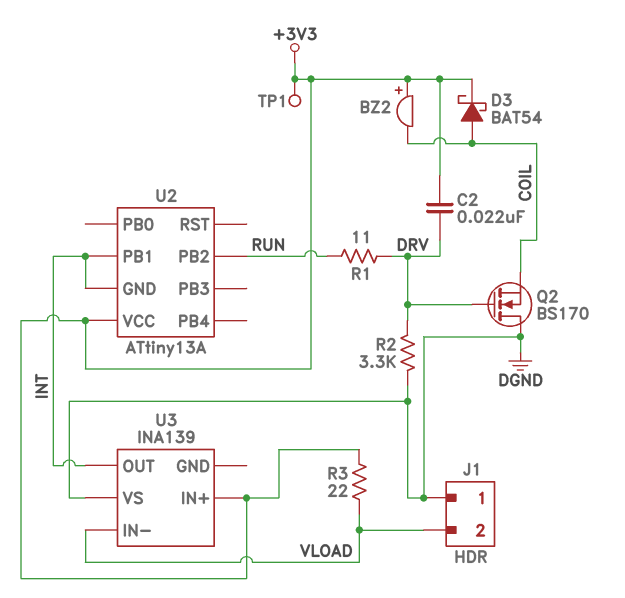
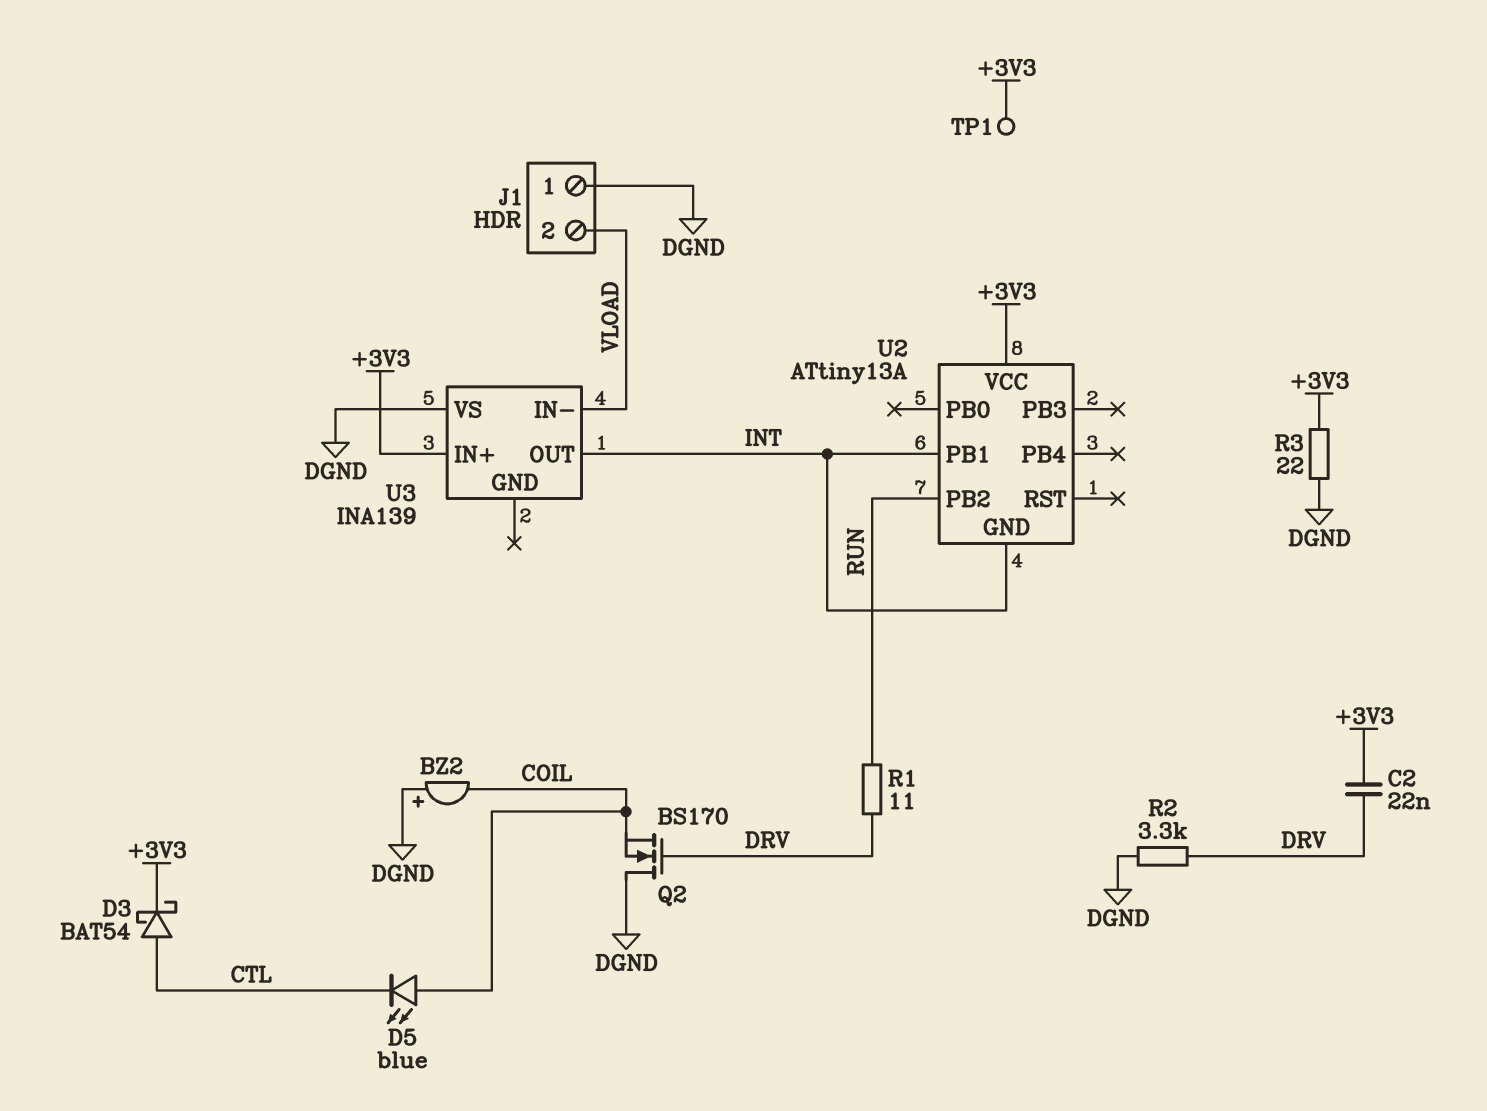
BZ2: buzzer (plus +3V3, minus COIL) -> buzzer (plus DGND, minus COIL)
D3: schottky BAT54 (A COIL, K +3V3) -> schottky BAT54 (A CTL, K +3V3)
D5: none -> LED blue (A COIL, K CTL)
R3: 22 (+3V3, VLOAD) -> 22 (+3V3, DGND)

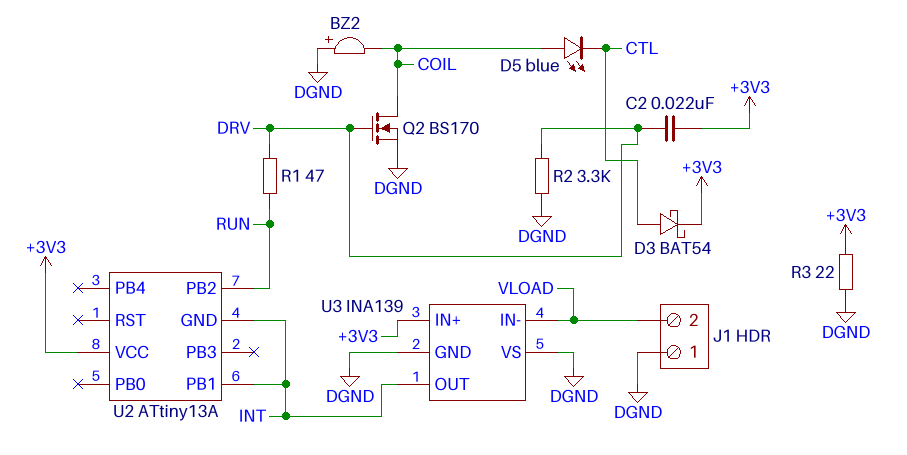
Q2: NMOS BS170 (G DRV, D DGND, S COIL) -> NMOS BS170 (G DRV, D COIL, S DGND)
R1: 11 (DRV, RUN) -> 47 (DRV, RUN)
TP1: test point (+3V3) -> none
U3 pin GND: none -> DGND

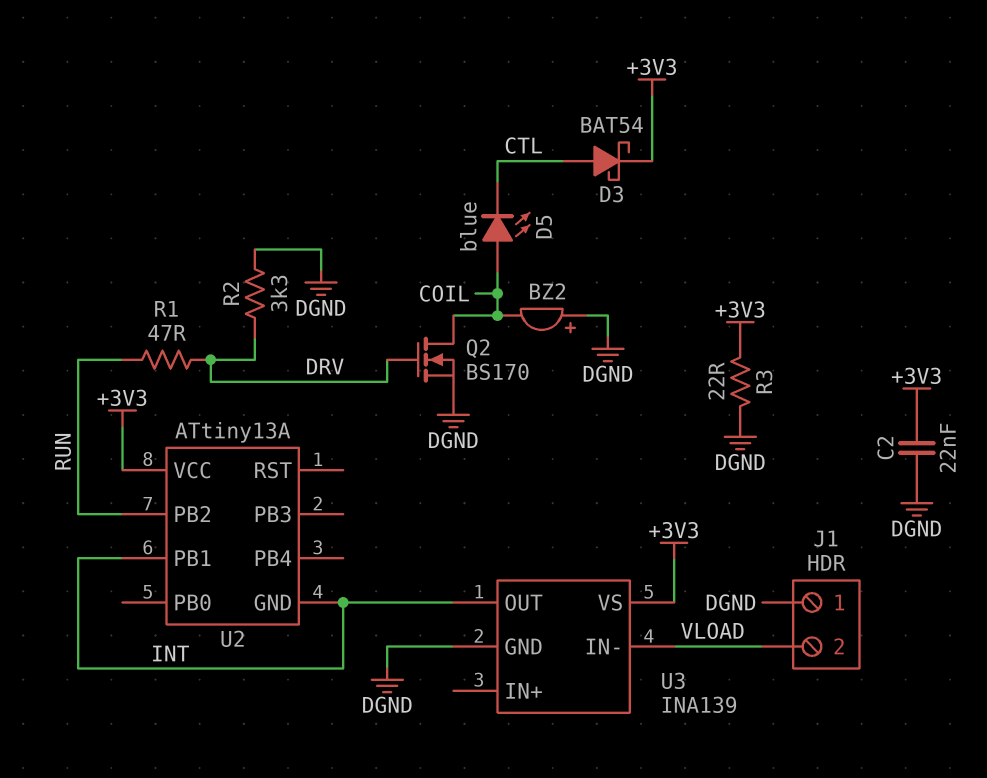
C2: 22nF (+3V3, DRV) -> 22nF (+3V3, DGND)
U3 pin IN+: +3V3 -> none
U3 pin VS: DGND -> +3V3

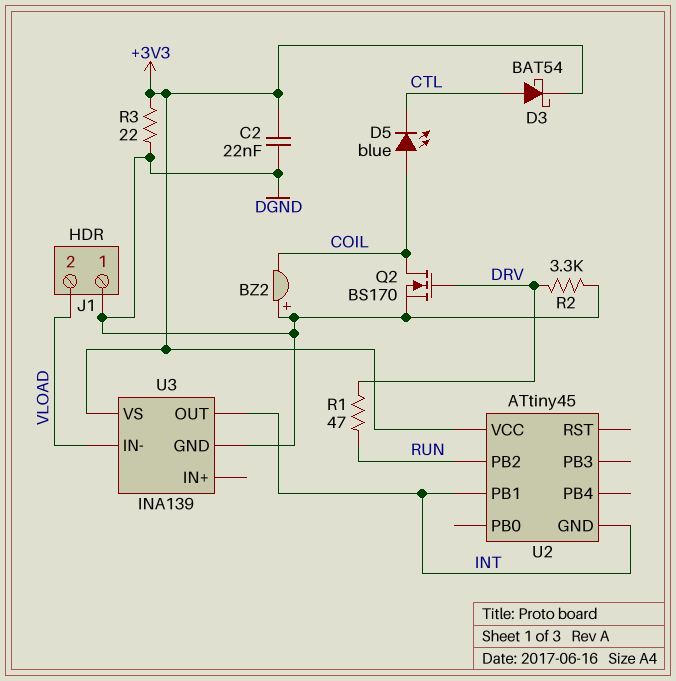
U2: ATtiny13A -> ATtiny45

